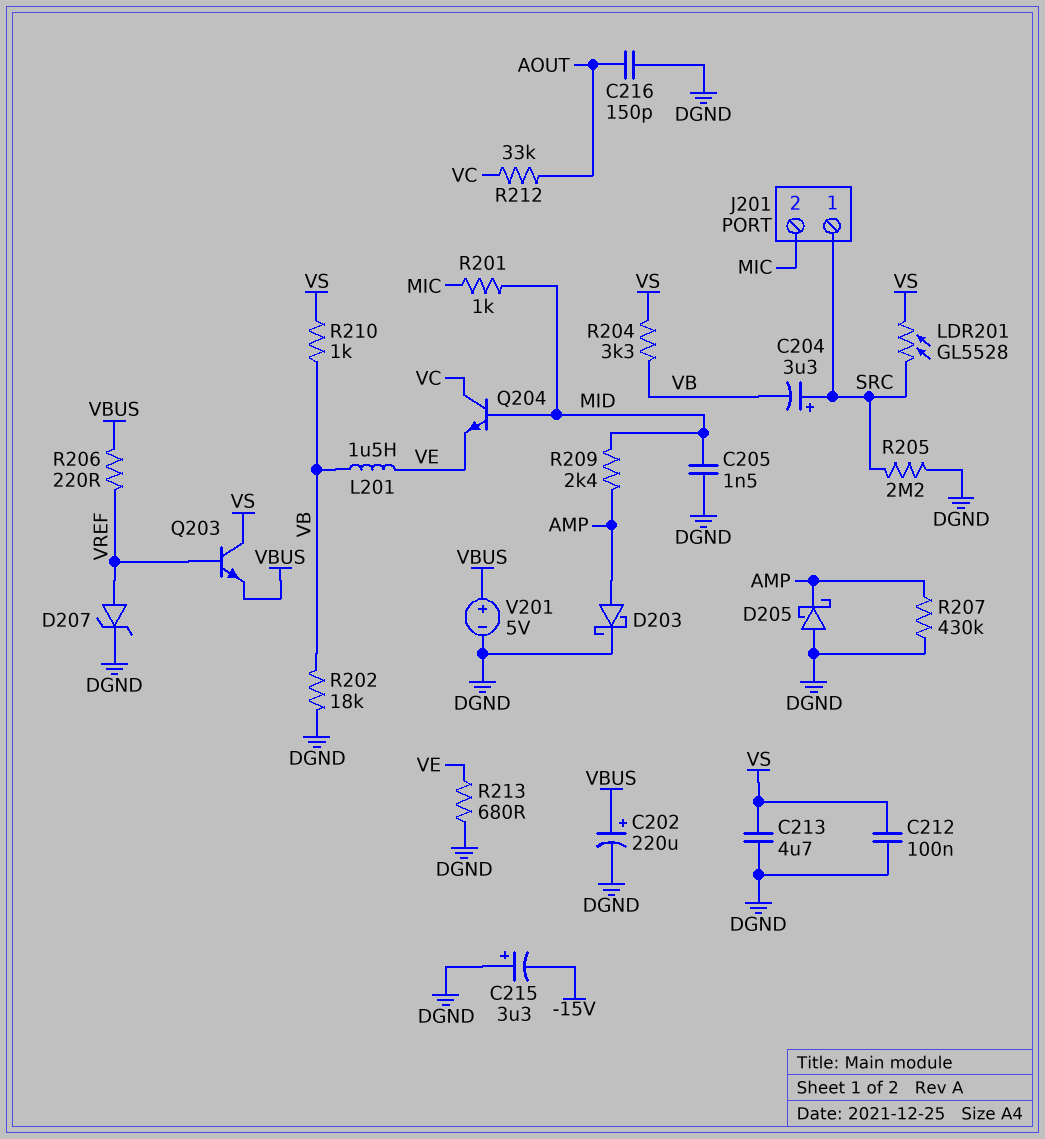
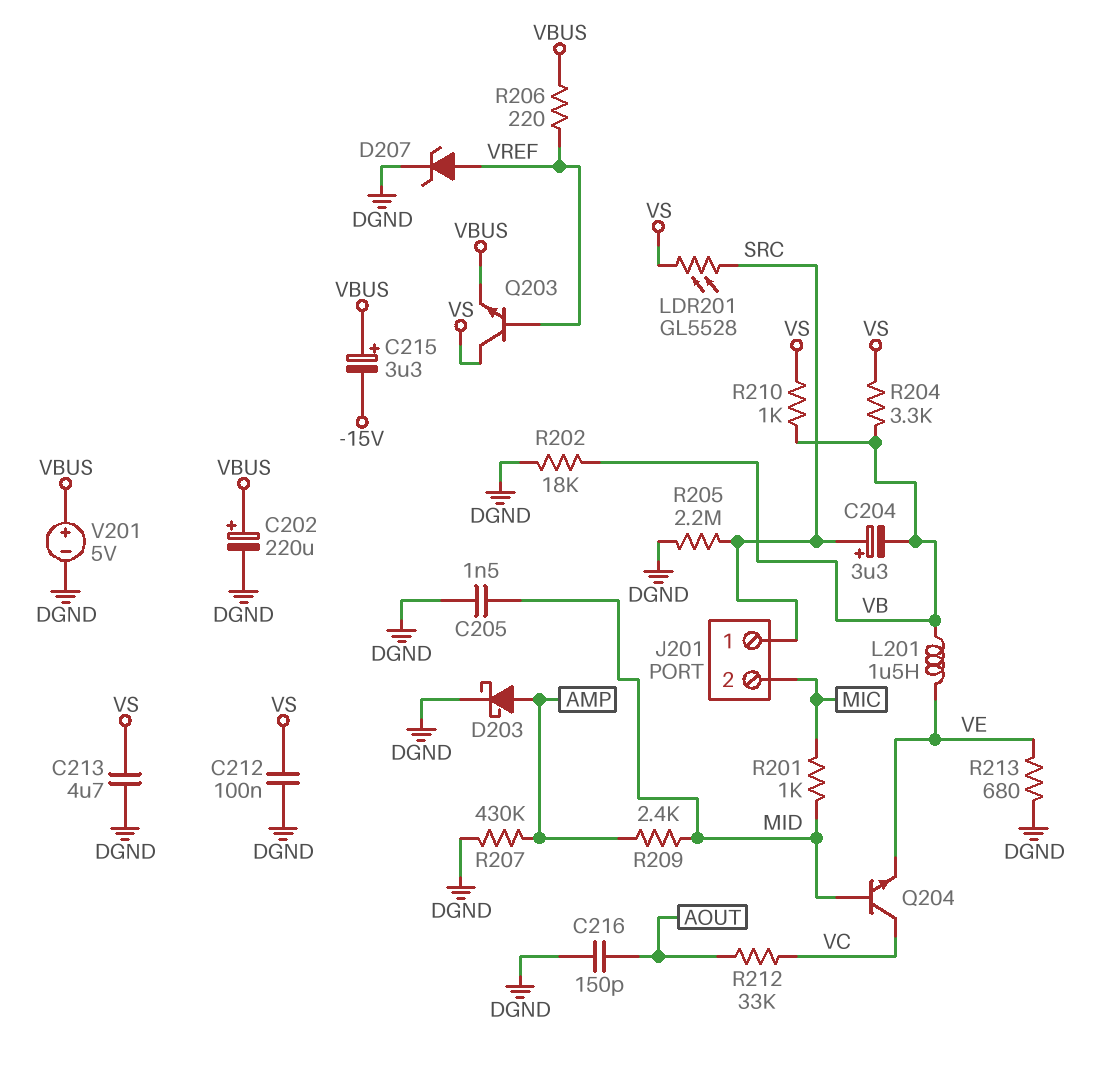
C215: 3.3uF (plus DGND, minus -15V) -> 3.3uF (plus VBUS, minus -15V)
D205: schottky (A DGND, K AMP) -> none

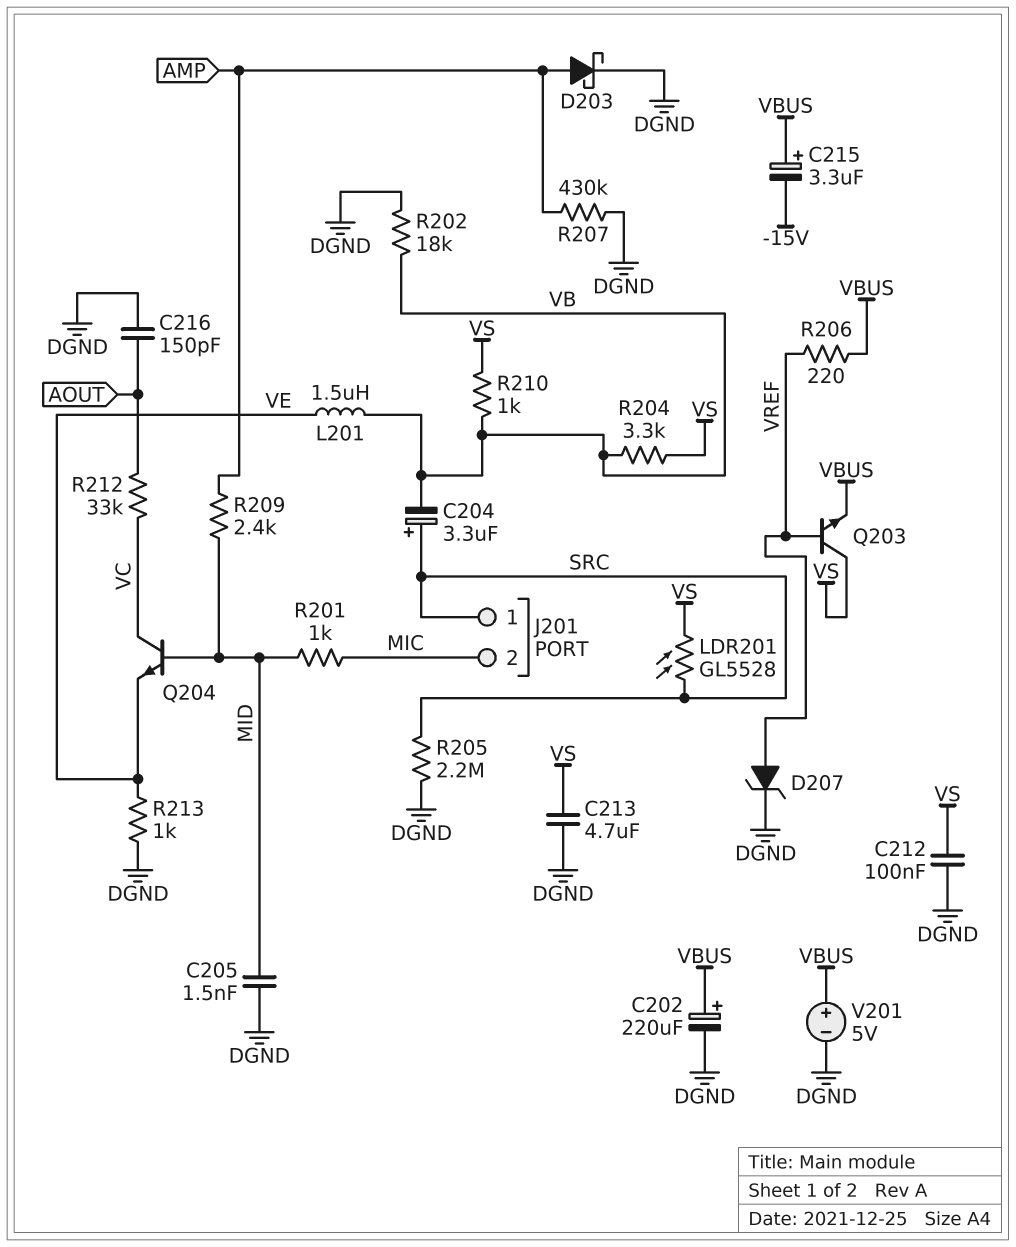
R213: 680 (DGND, VE) -> 1k (DGND, VE)

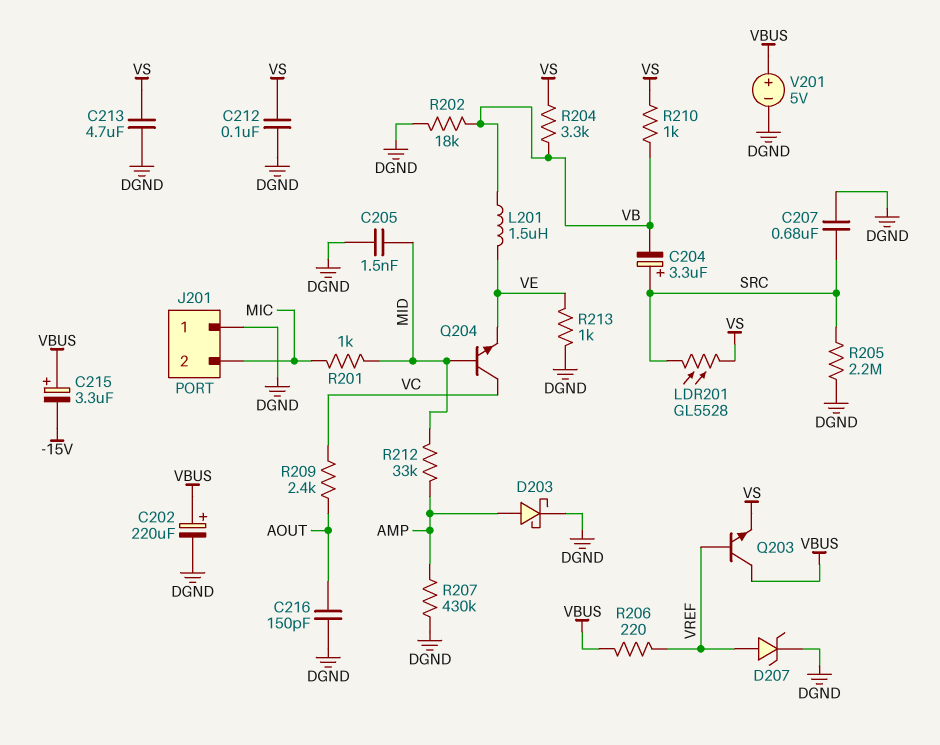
C207: none -> 680nF (DGND, SRC)
J201 pin 1: SRC -> DGND
Q203: NPN (B VREF, C VS, E VBUS) -> NPN (B VREF, C VBUS, E VS)
R209: 2.4k (AMP, MID) -> 2.4k (AOUT, VC)
R212: 33k (AOUT, VC) -> 33k (AMP, MID)

